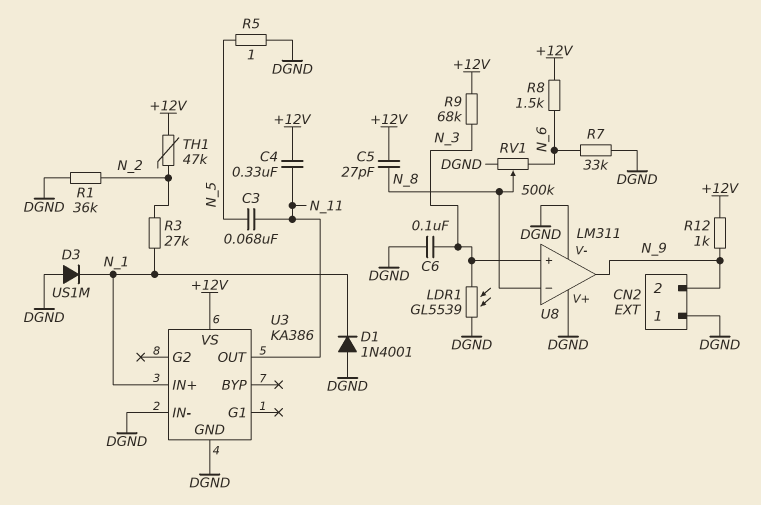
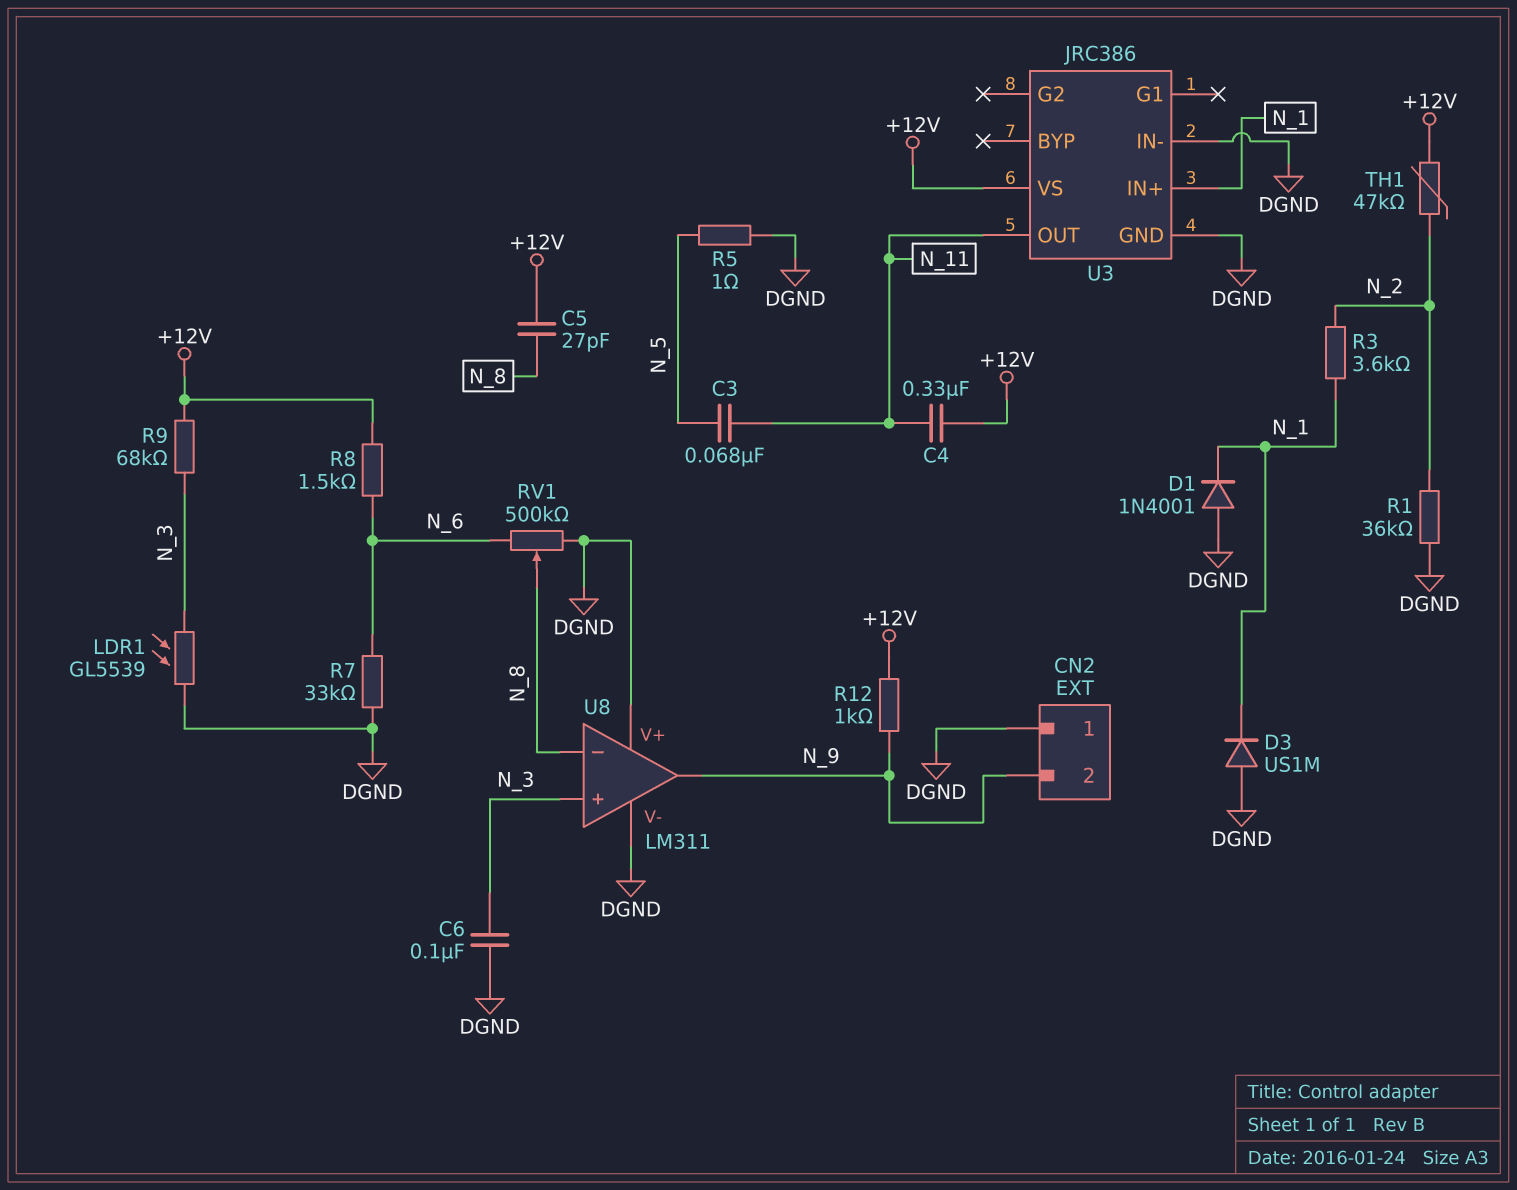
R3: 27k (N_1, N_2) -> 3.6k (N_1, N_2)
U3: KA386 -> JRC386

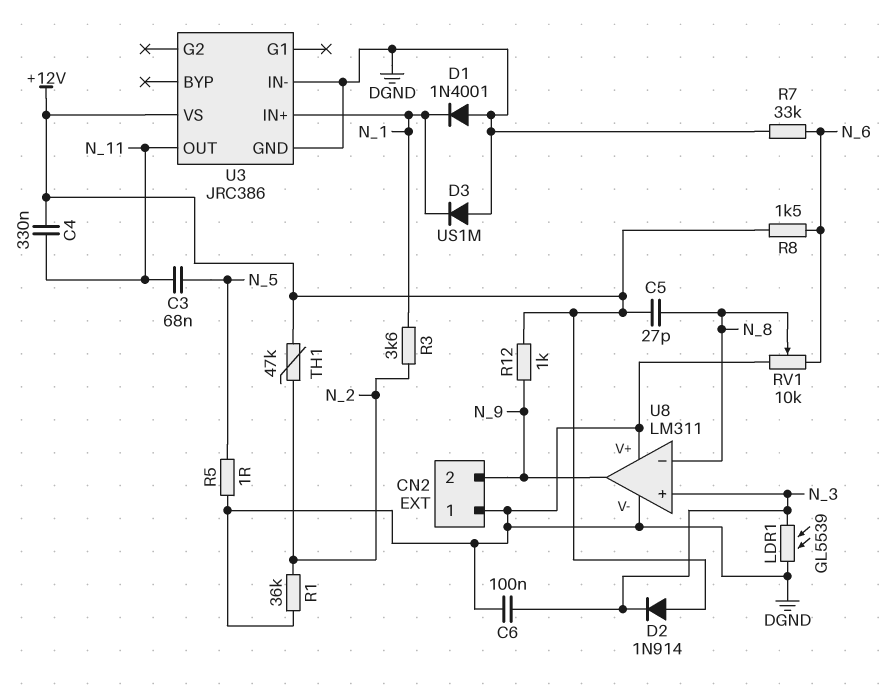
D2: none -> diode 1N914 (A +12V, K N_3)
R9: 68k (+12V, N_3) -> none
RV1: 500k (DGND, N_6, wiper N_8) -> 10k (DGND, N_6, wiper N_8)

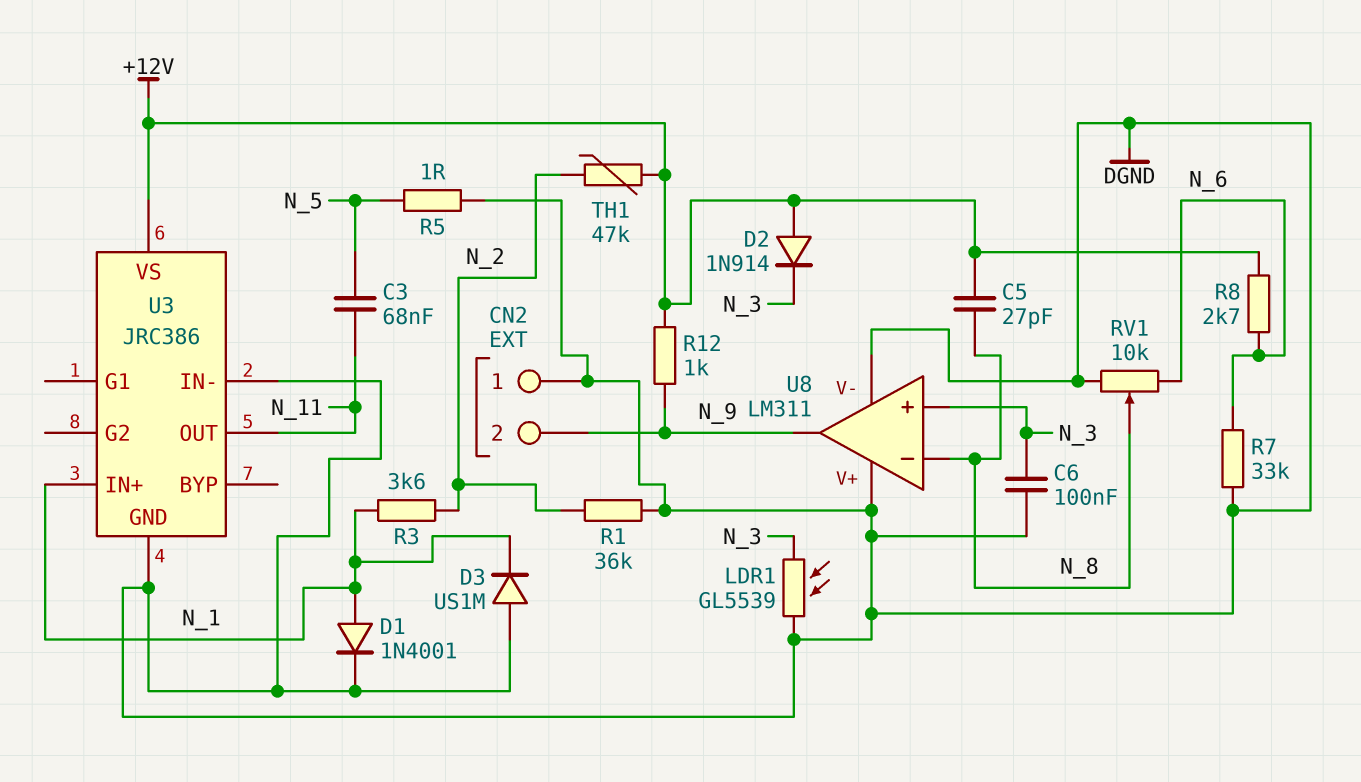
C4: 330nF (+12V, N_11) -> none
D1: diode 1N4001 (A DGND, K N_1) -> diode 1N4001 (A N_1, K DGND)
R8: 1.5k (+12V, N_6) -> 2.7k (+12V, N_6)

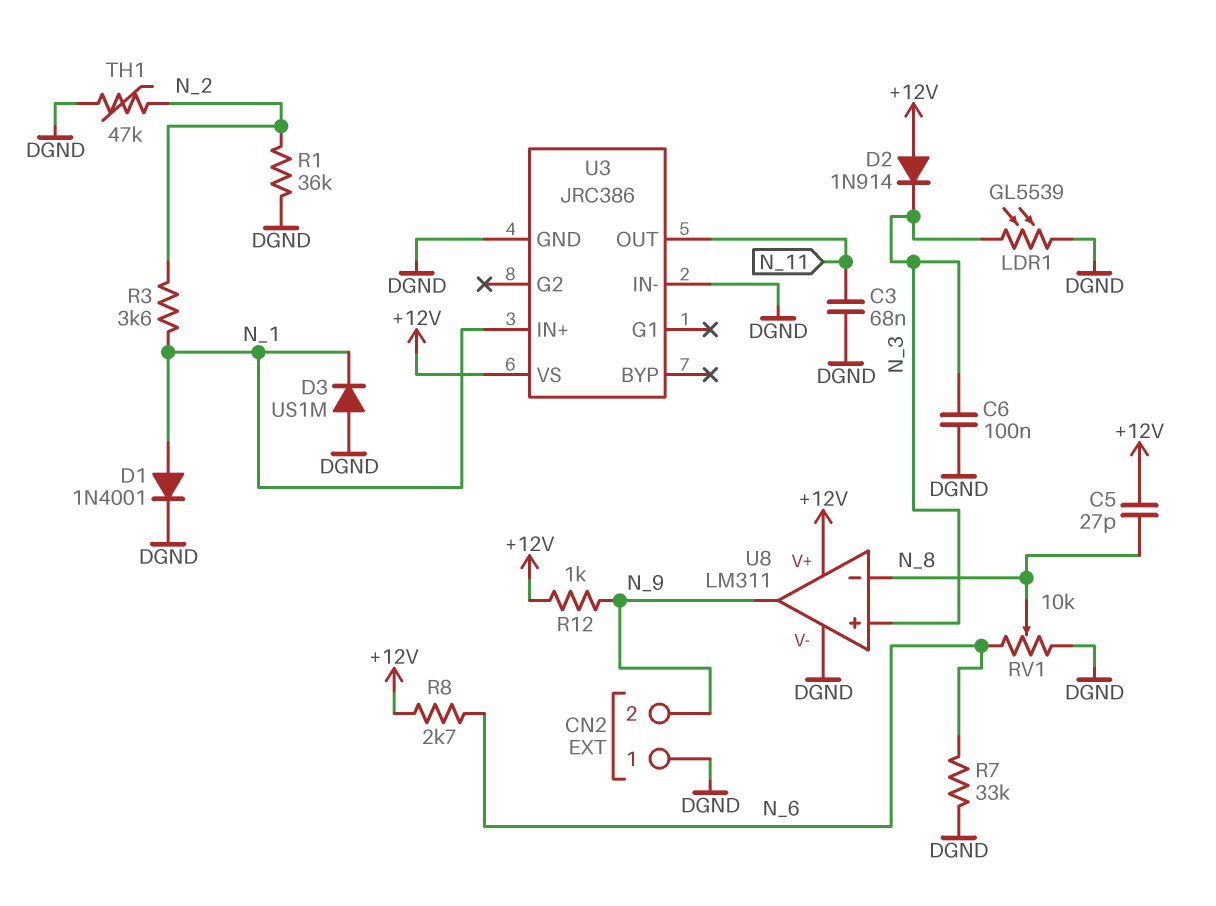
C3: 68nF (N_5, N_11) -> 68nF (DGND, N_11)
R5: 1 (DGND, N_5) -> none
TH1: 47k (+12V, N_2) -> 47k (DGND, N_2)
U8 pin V+: DGND -> +12V

